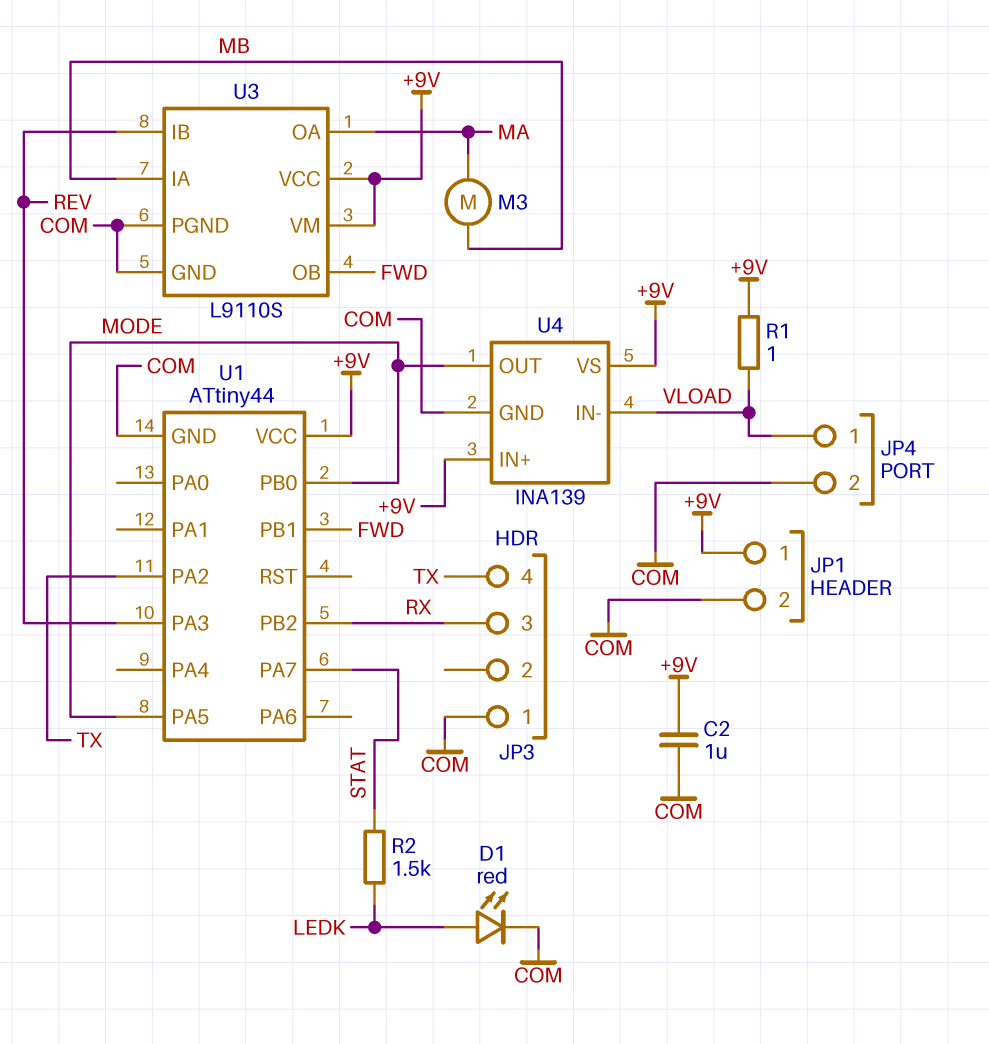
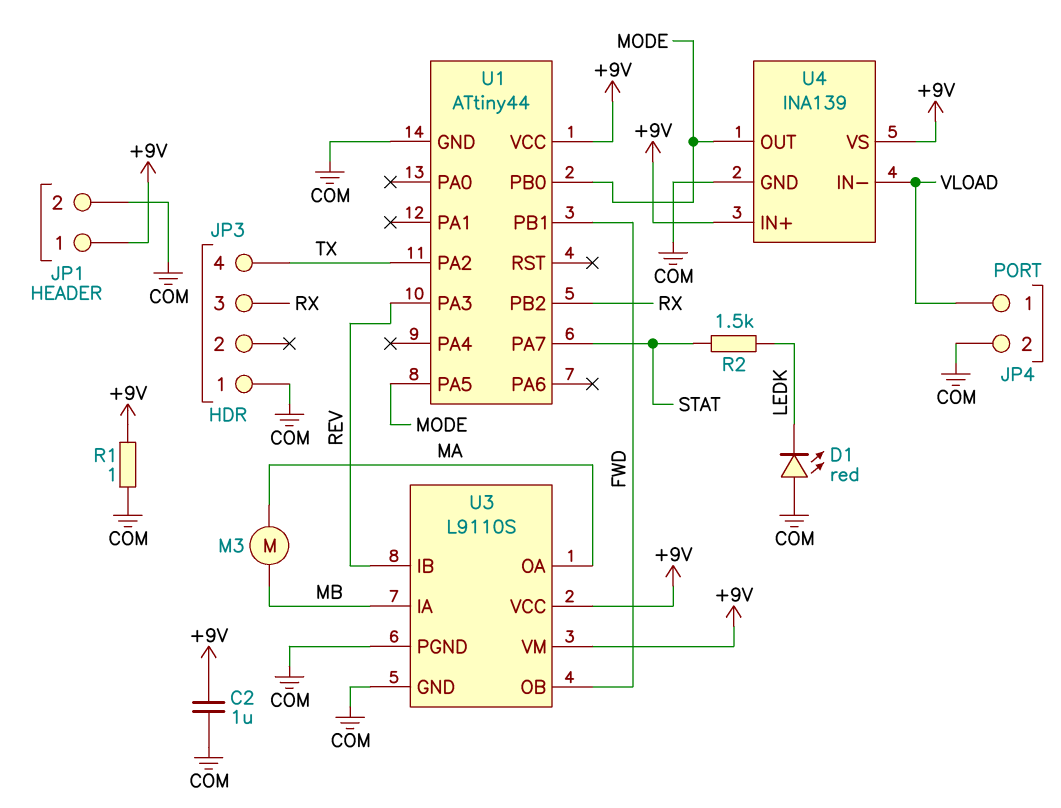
D1: LED red (A LEDK, K COM) -> LED red (A COM, K LEDK)
R1: 1 (+9V, VLOAD) -> 1 (+9V, COM)

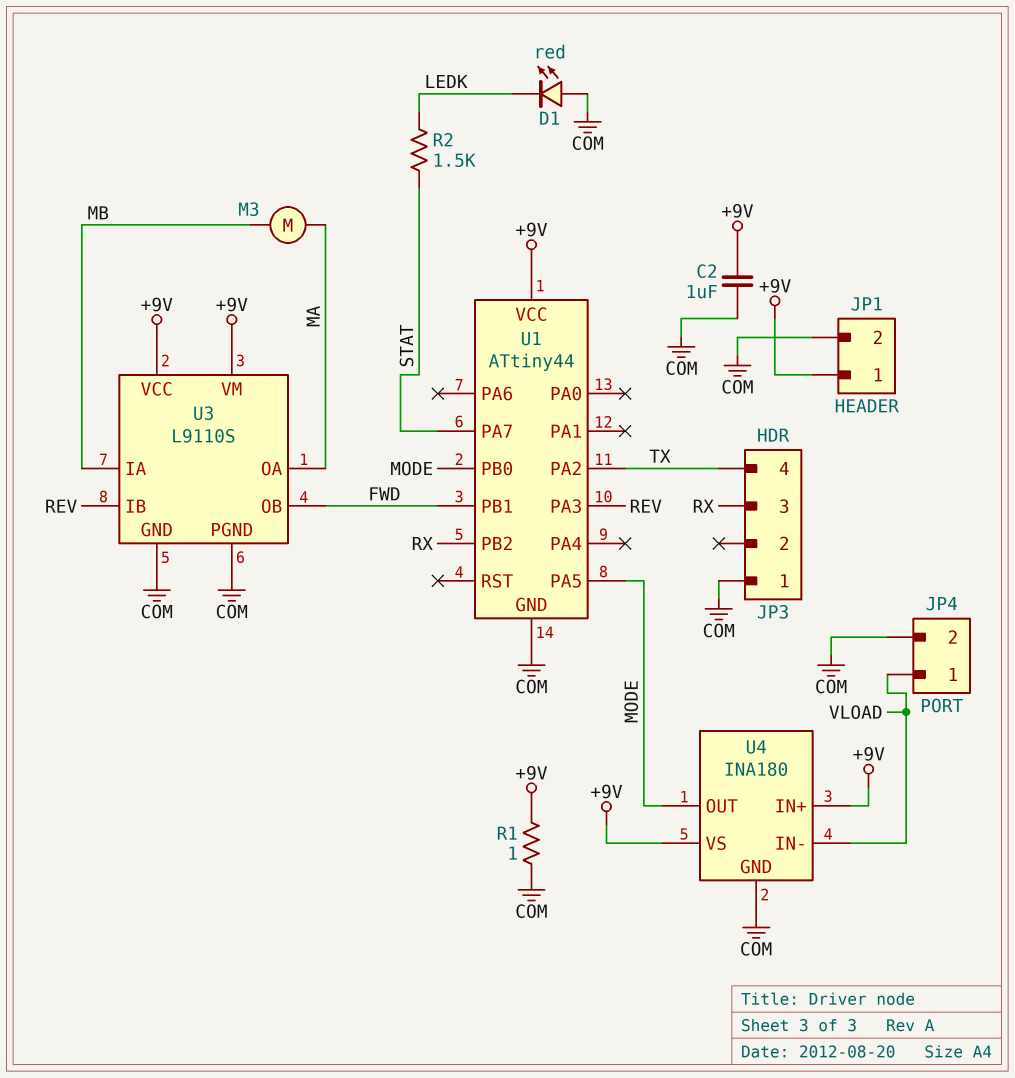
U4: INA139 -> INA180

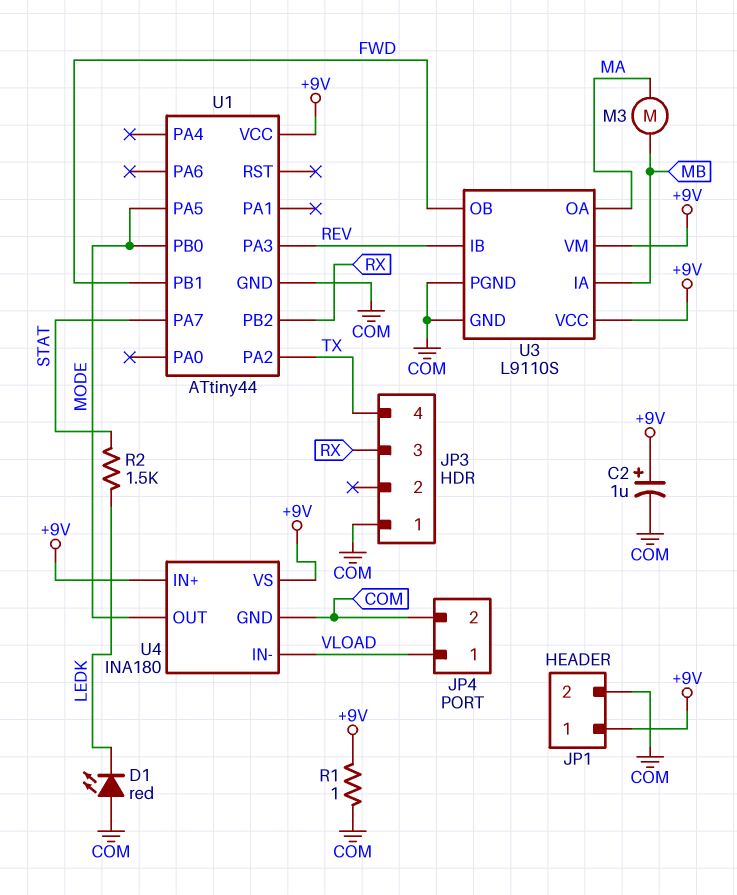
C2: 1uF (+9V, COM) -> 1uF (plus +9V, minus COM)

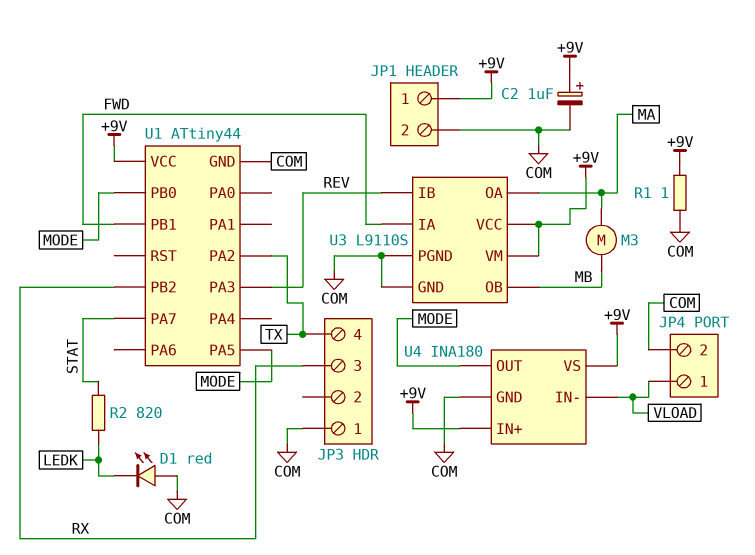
R2: 1.5k (LEDK, STAT) -> 820 (LEDK, STAT)
U3 pin IA: MB -> FWD
U3 pin OB: FWD -> MB

